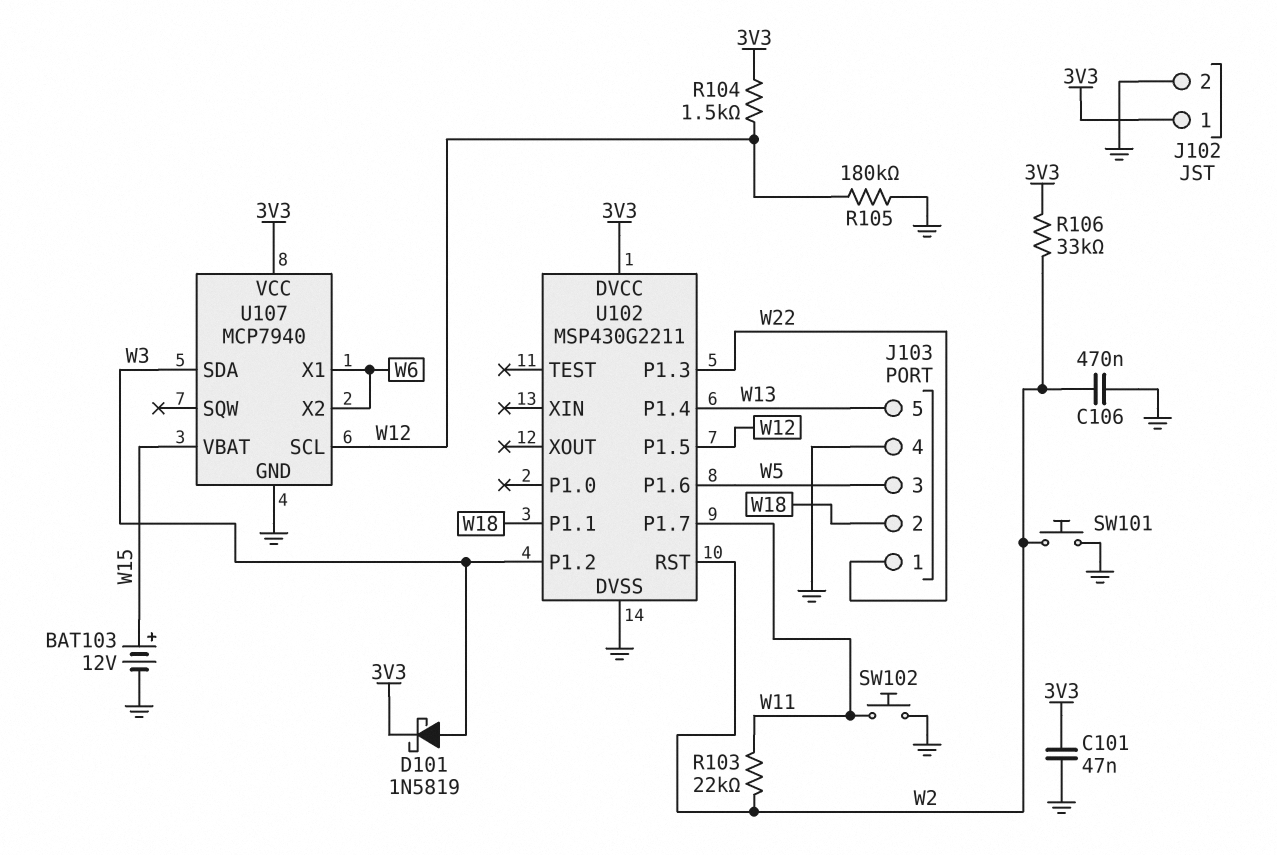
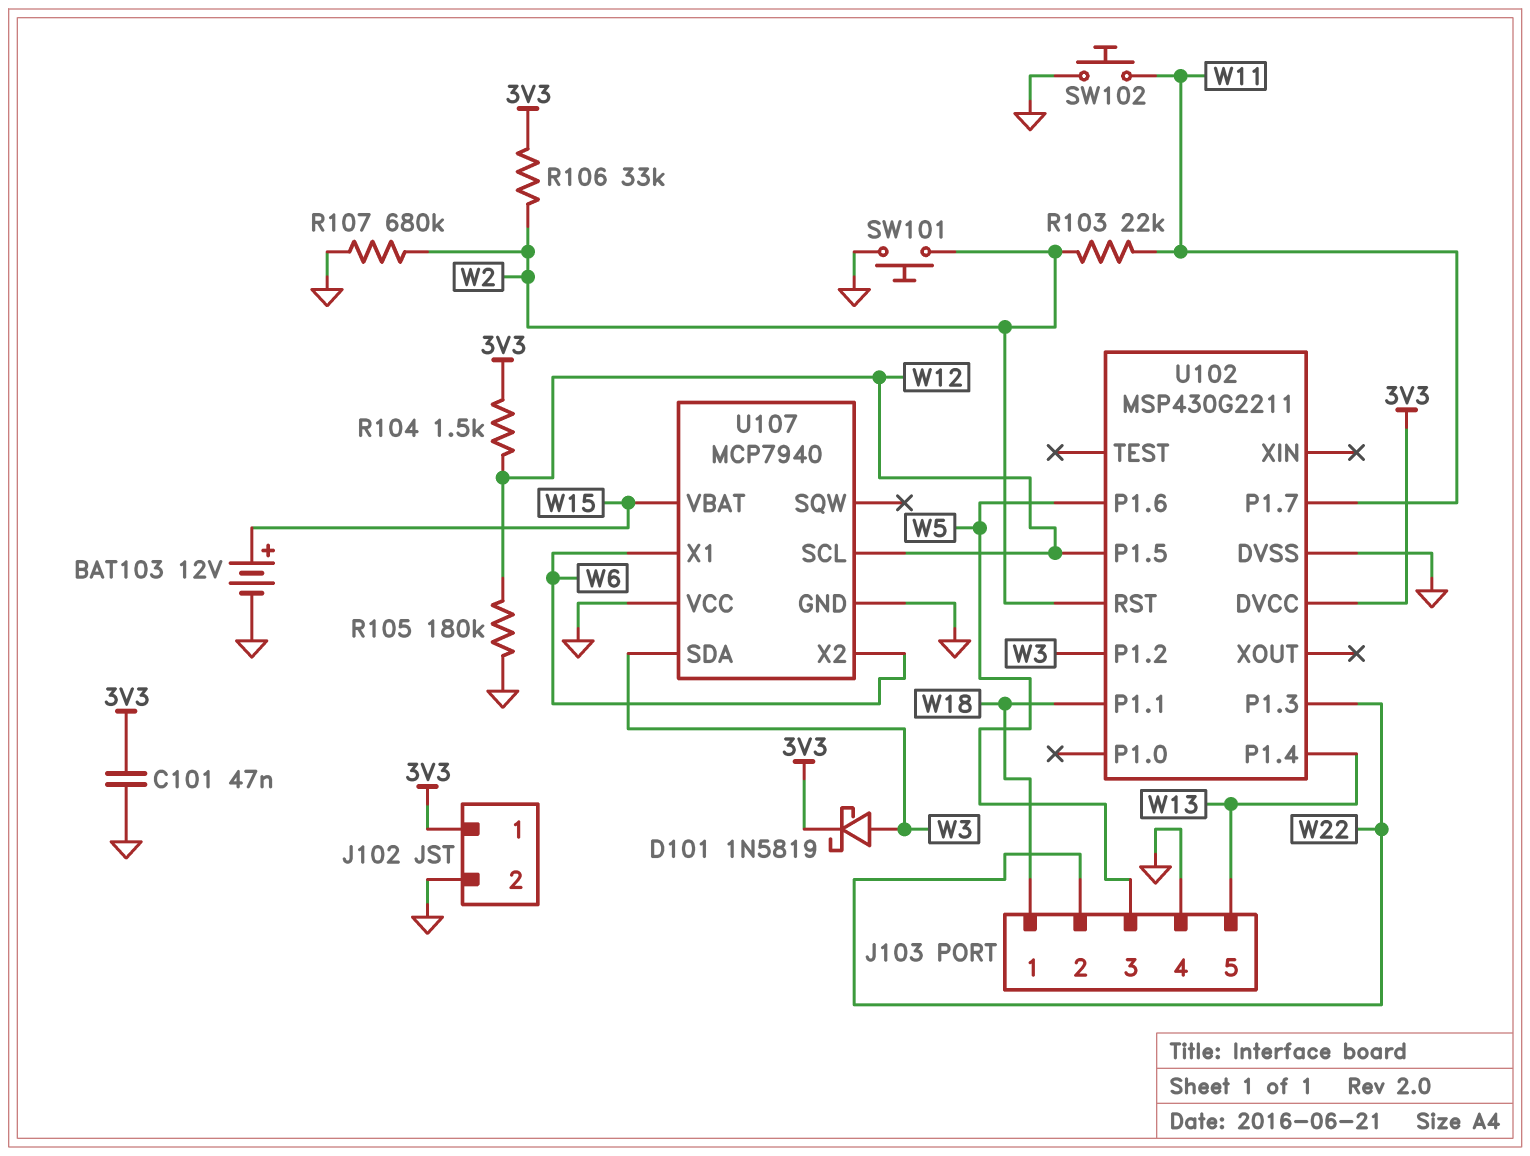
C106: 470nF (GND, W2) -> none
J103 pin 1: W22 -> W18
J103 pin 2: W18 -> W22
R107: none -> 680k (GND, W2)
U107 pin VCC: 3V3 -> GND

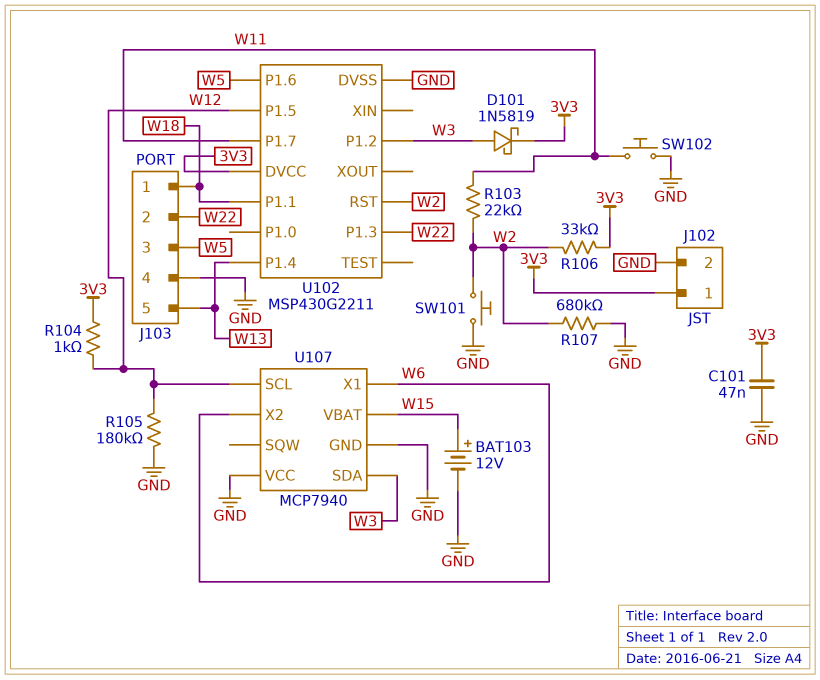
R104: 1.5k (3V3, W12) -> 1k (3V3, W12)

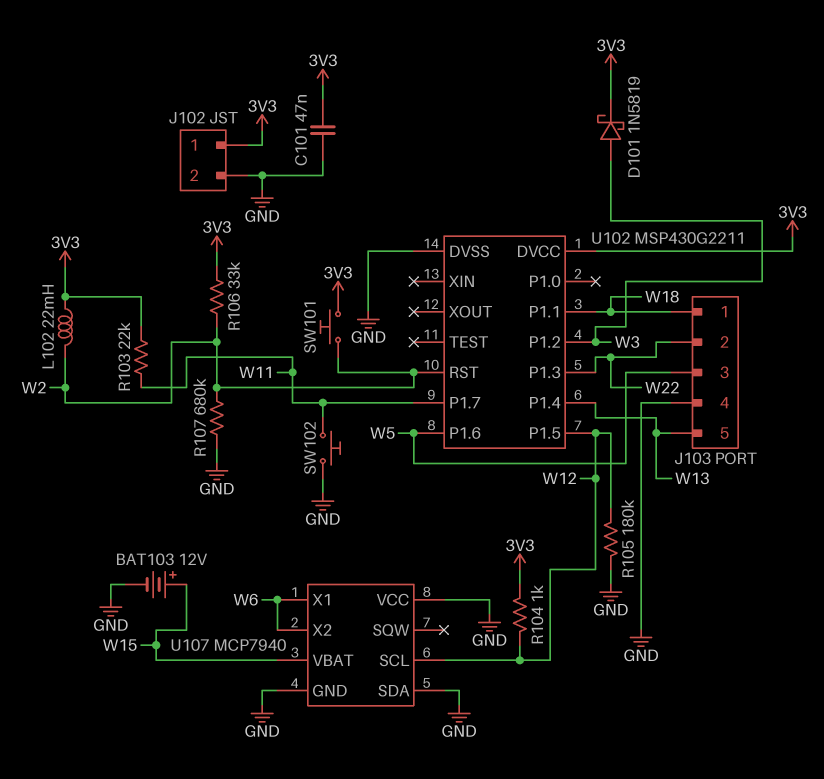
L102: none -> 22mH (3V3, W2)
R103: 22k (W2, W11) -> 22k (3V3, W11)
SW101: button (GND, W2) -> button (3V3, W2)
U107 pin SDA: W3 -> GND

